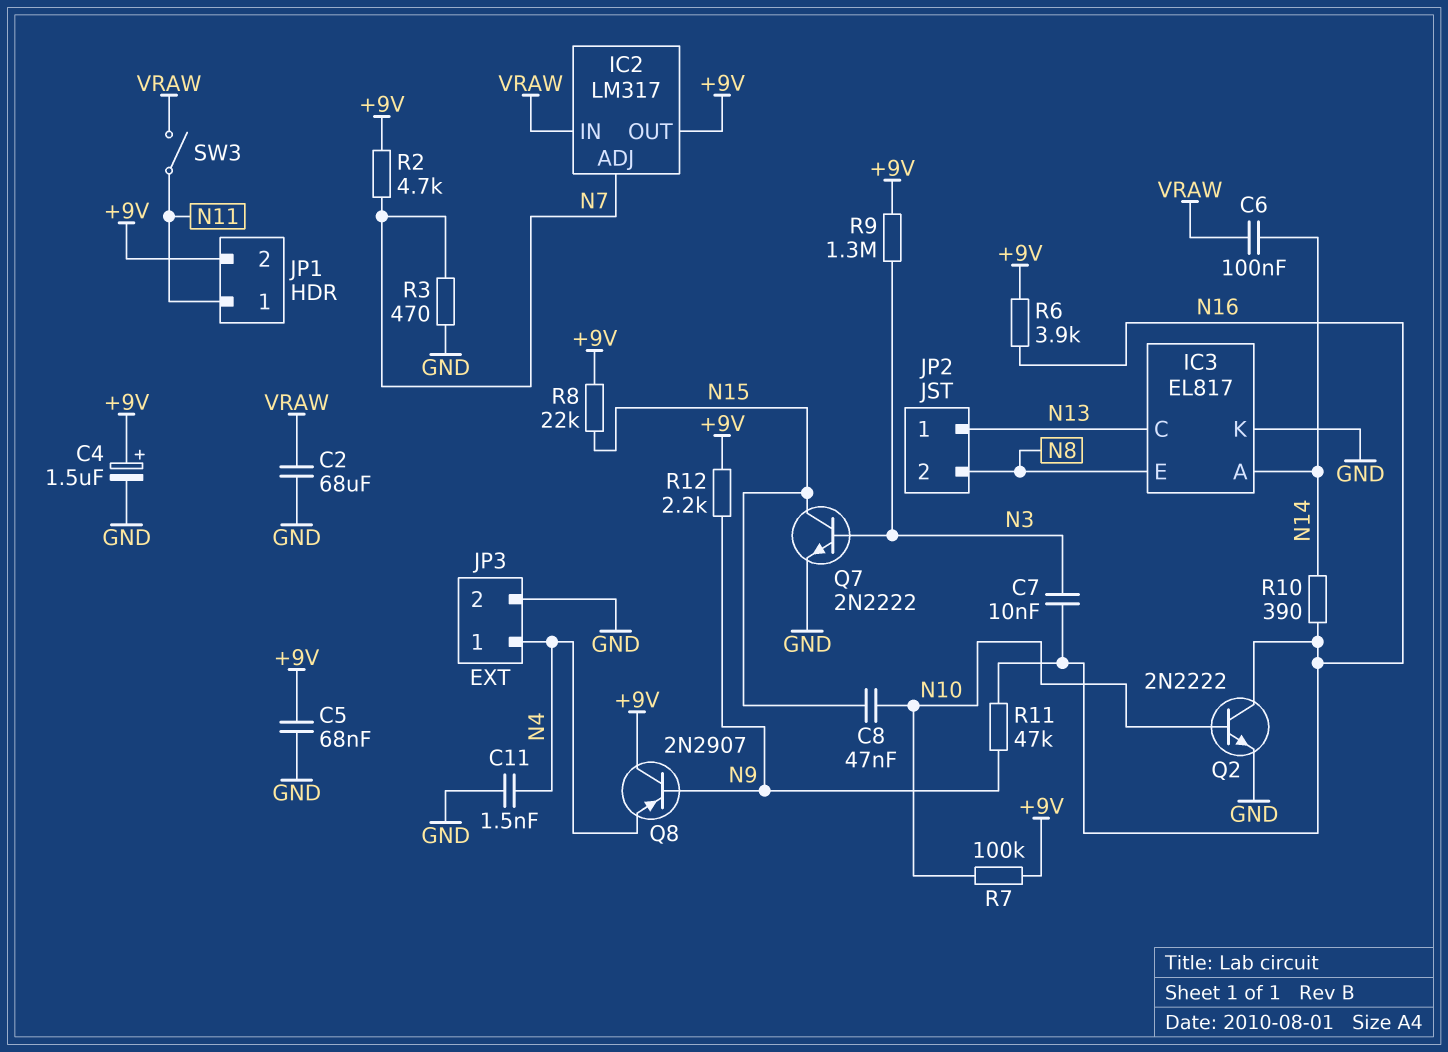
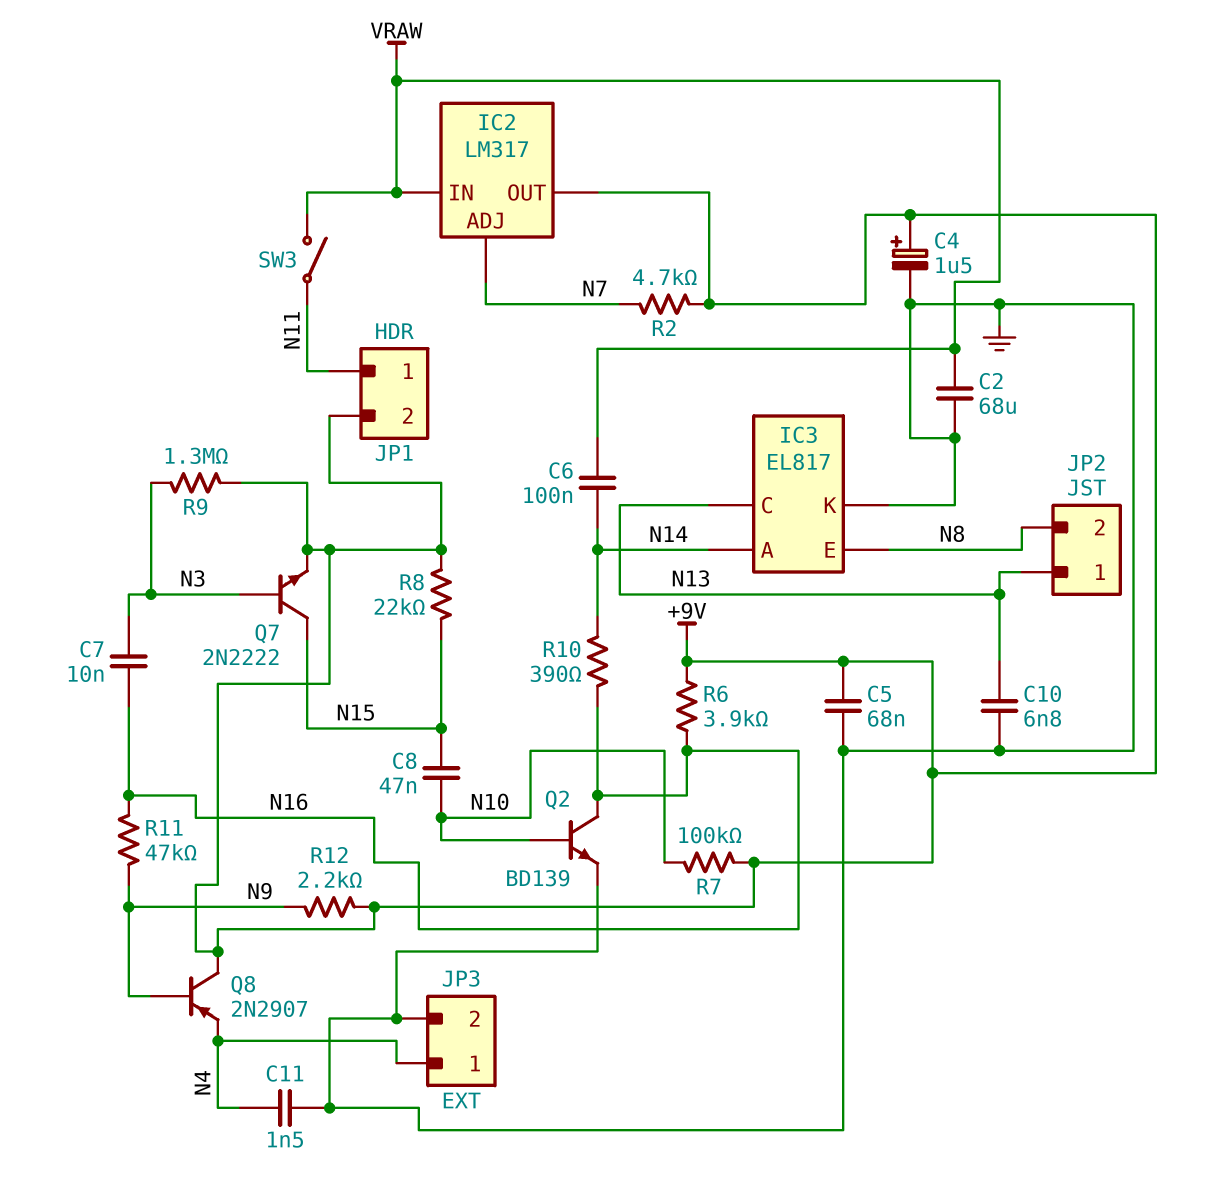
C10: none -> 6.8nF (GND, N13)
Q2: NPN 2N2222 (B N10, C N16, E GND) -> NPN BD139 (B N10, C N16, E GND)
Q7: NPN 2N2222 (B N3, C N15, E GND) -> NPN 2N2222 (B N3, C N15, E +9V)
R3: 470 (GND, N7) -> none

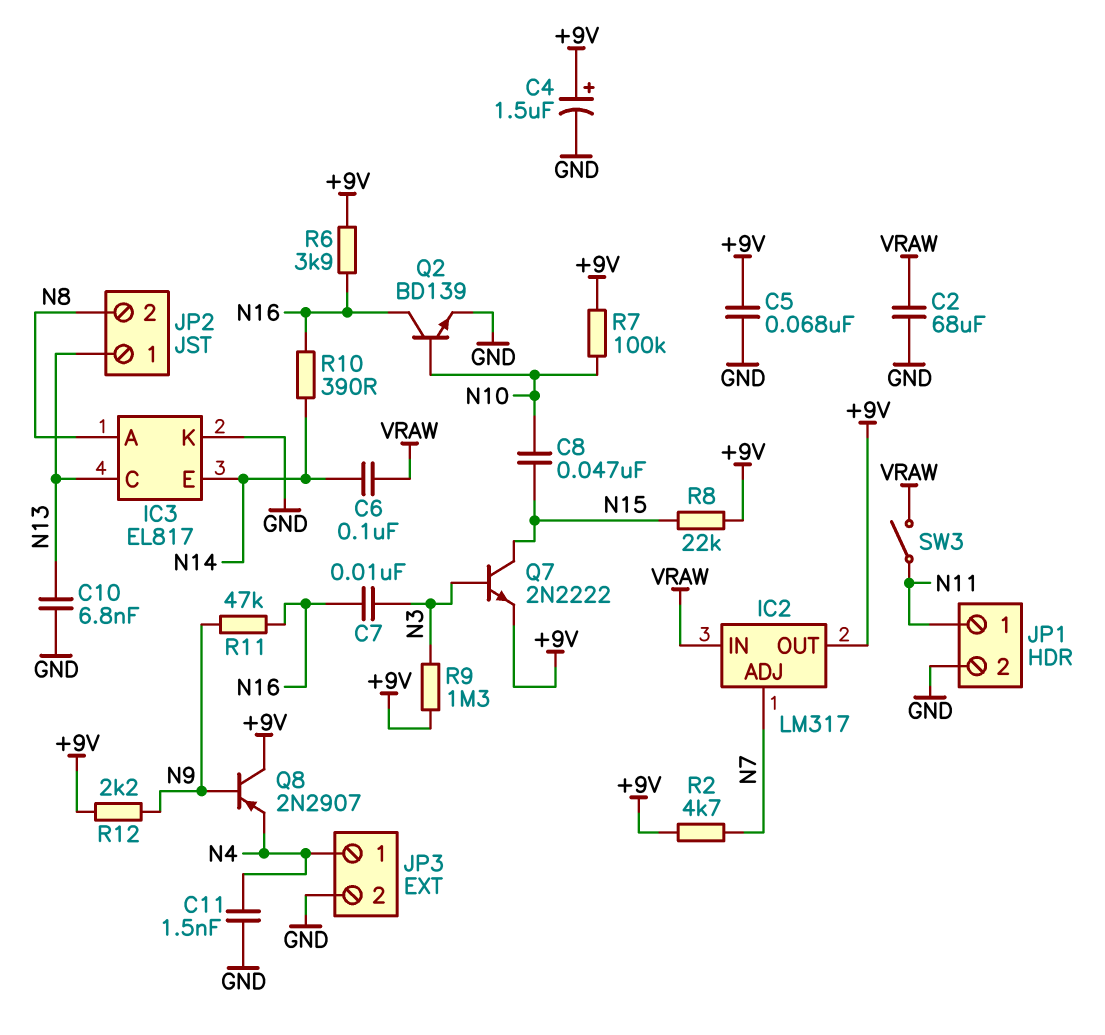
IC3 pin A: N14 -> N8
IC3 pin E: N8 -> N14
JP1 pin 2: +9V -> GND

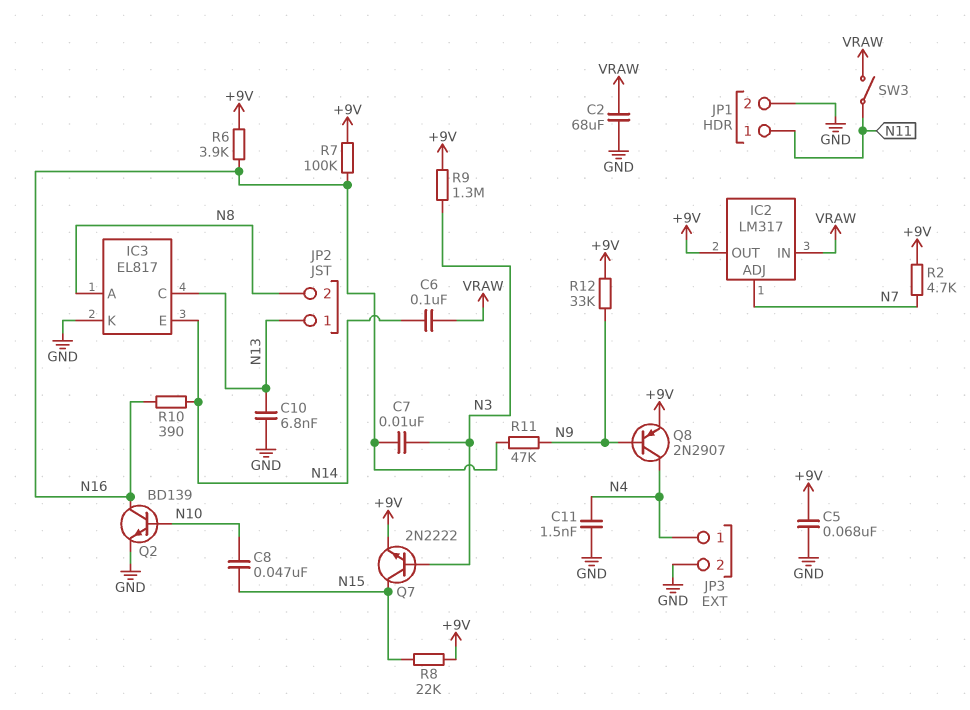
C4: 1.5uF (plus +9V, minus GND) -> none
Q8: PNP 2N2907 (B N9, C +9V, E N4) -> PNP 2N2907 (B N9, C N4, E +9V)
R7: 100k (+9V, N10) -> 100k (+9V, N16)
R12: 2.2k (+9V, N9) -> 33k (+9V, N9)

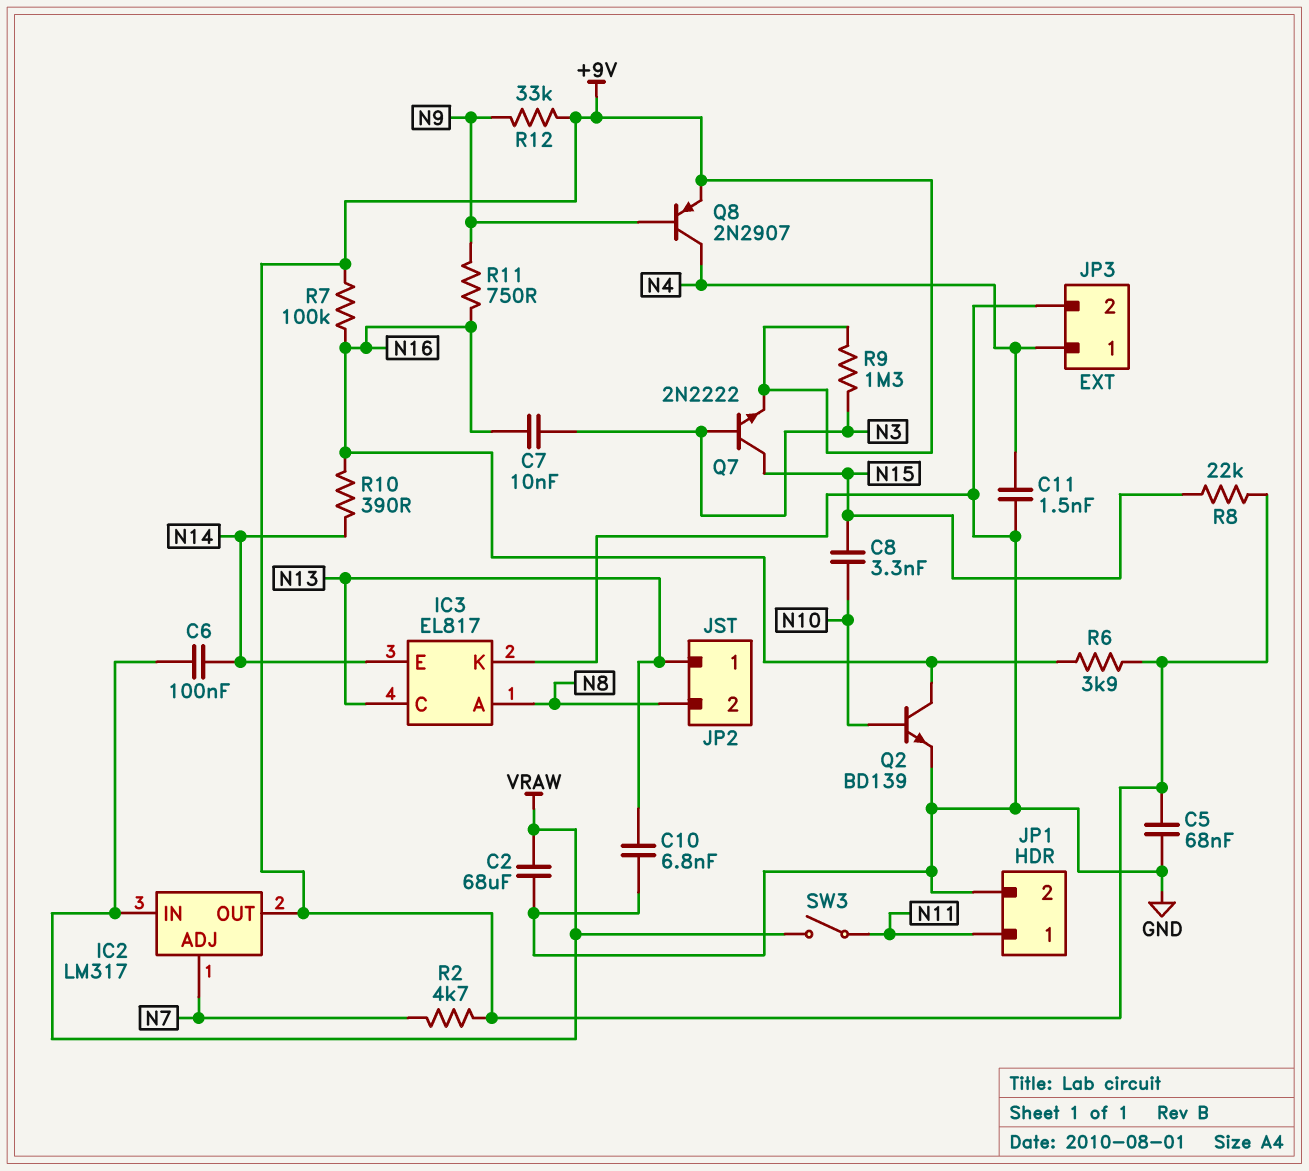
C8: 47nF (N10, N15) -> 3.3nF (N10, N15)
R11: 47k (N9, N16) -> 750 (N9, N16)

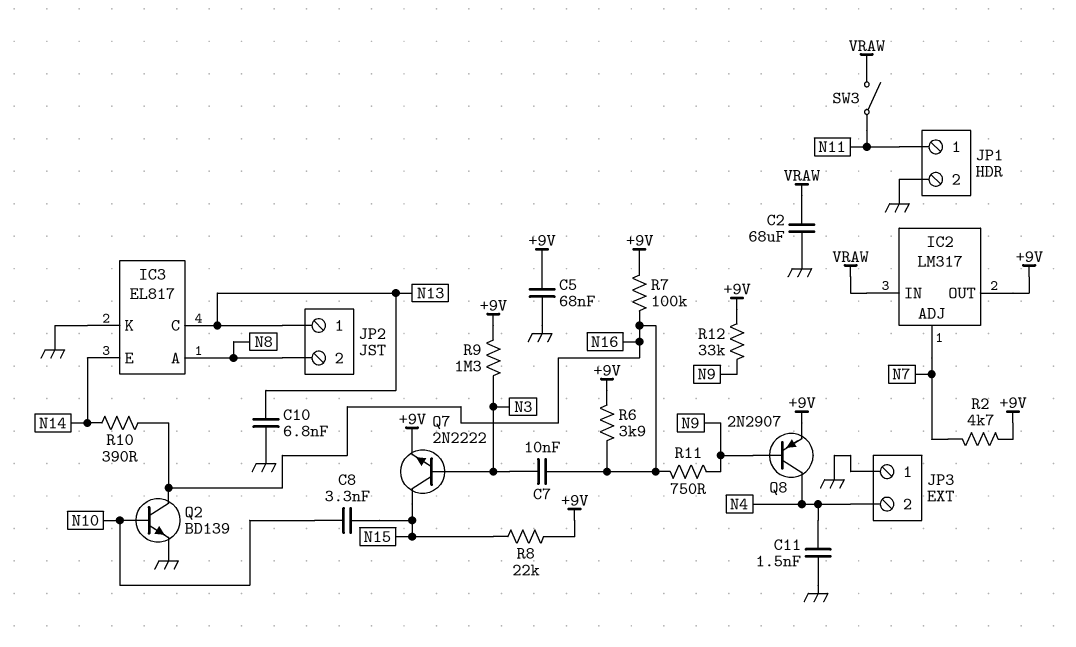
C6: 100nF (N14, VRAW) -> none
JP3 pin 1: N4 -> GND
JP3 pin 2: GND -> N4

